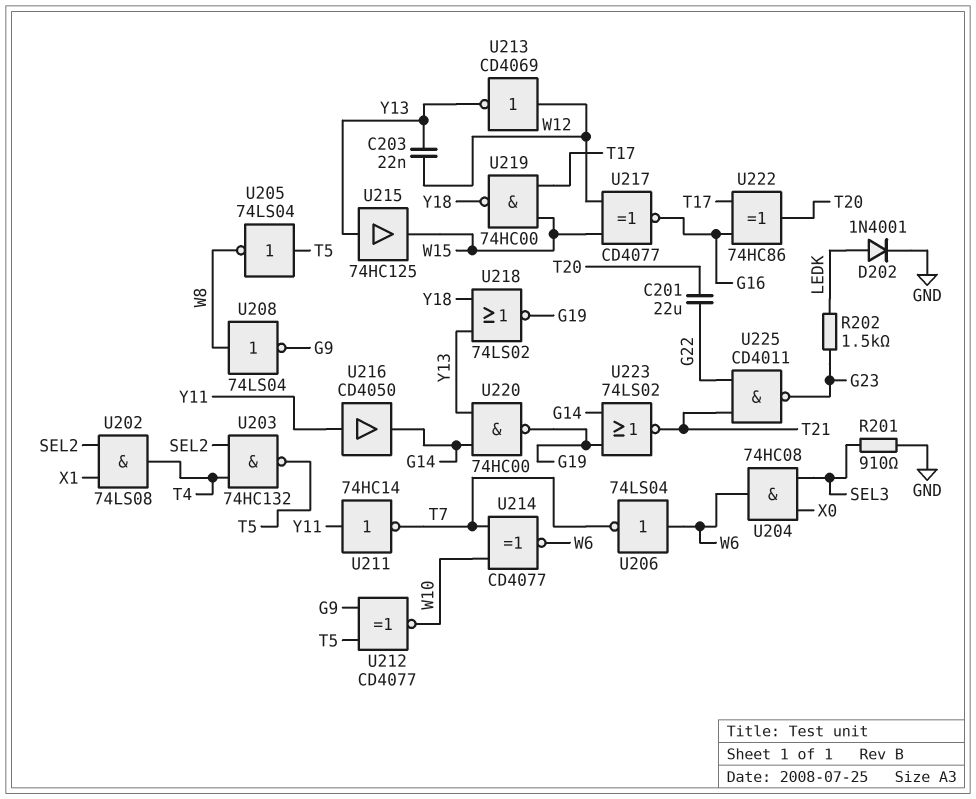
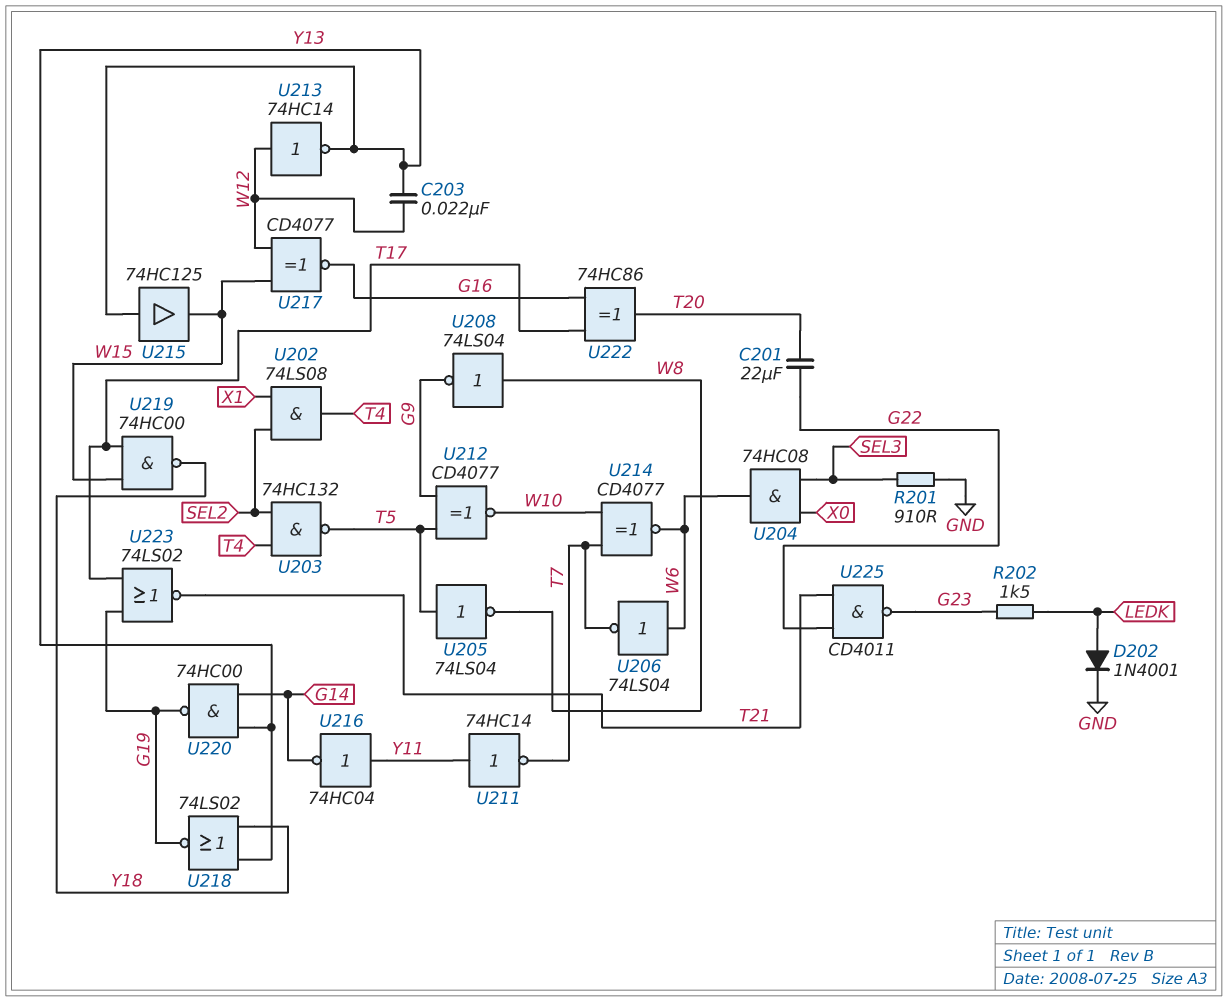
U213: NOT CD4069 (in W12, out Y13) -> NOT 74HC14 (in W12, out Y13)
U216: buffer CD4050 (in Y11, out G14) -> NOT 74HC04 (in Y11, out G14)
U223: NOR 74LS02 (in G14, in G19, out T21) -> NOR 74LS02 (in G19, in T17, out T21)

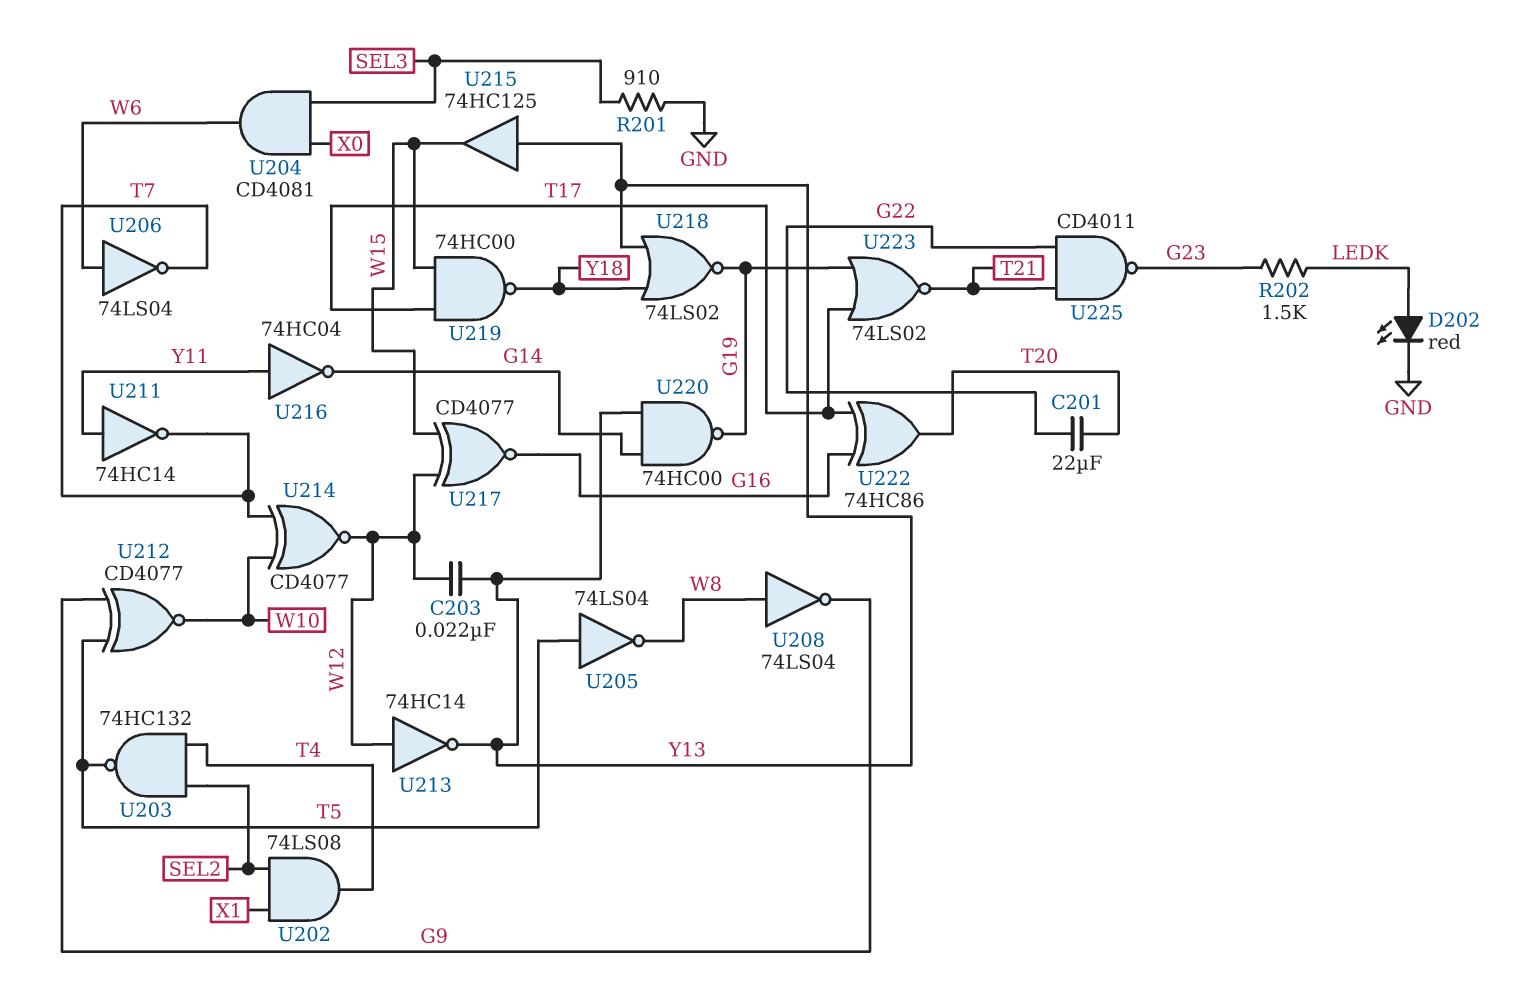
D202: diode 1N4001 (A LEDK, K GND) -> LED red (A LEDK, K GND)
U204: AND 74HC08 (in SEL3, in X0, out W6) -> AND CD4081 (in SEL3, in X0, out W6)
U214: XNOR CD4077 (in T7, in W10, out W6) -> XNOR CD4077 (in T7, in W10, out W12)

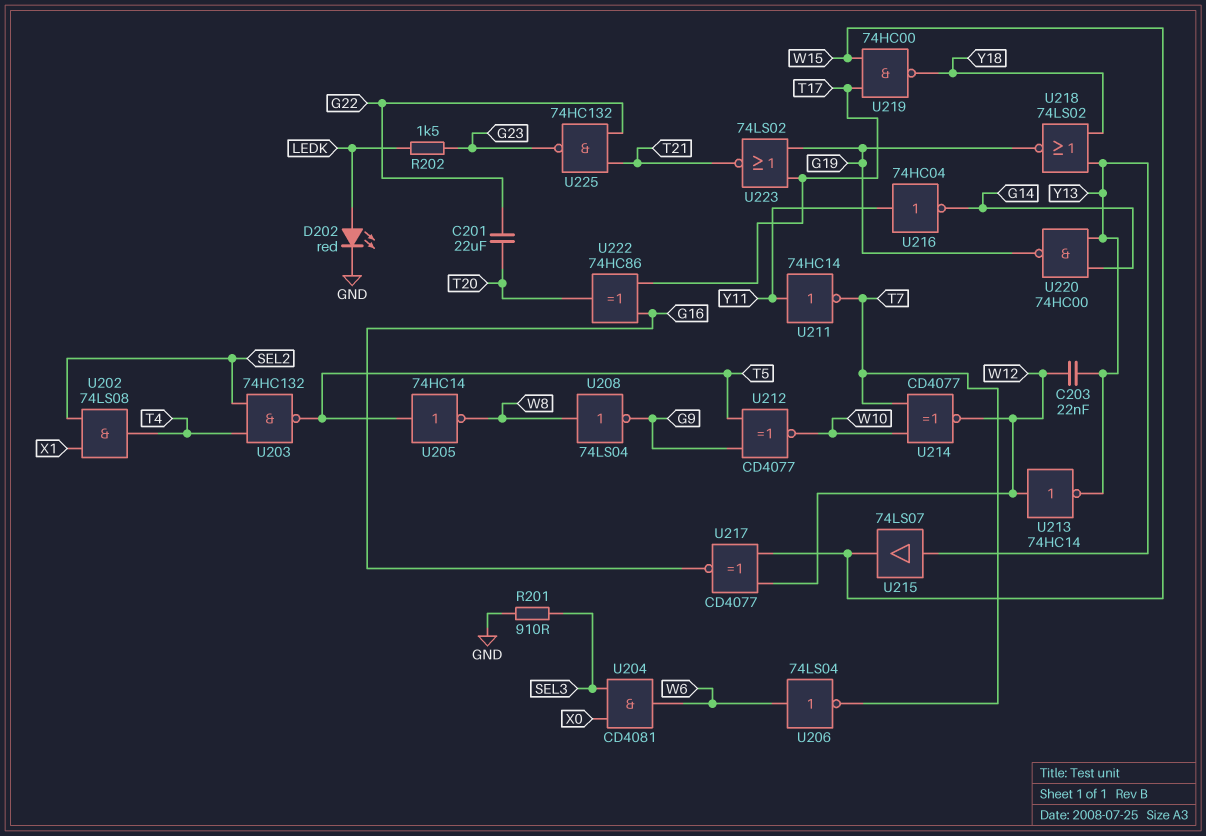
U205: NOT 74LS04 (in T5, out W8) -> NOT 74HC14 (in T5, out W8)
U215: buffer 74HC125 (in Y13, out W15) -> buffer 74LS07 (in Y13, out W15)
U225: NAND CD4011 (in G22, in T21, out G23) -> NAND 74HC132 (in G22, in T21, out G23)

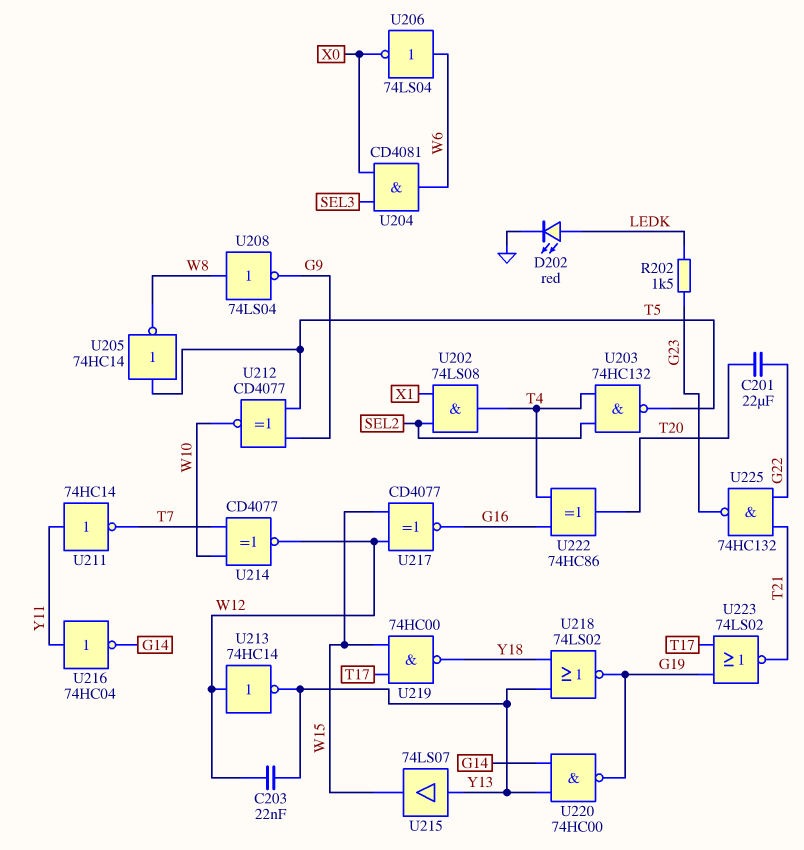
R201: 910 (GND, SEL3) -> none
U206: NOT 74LS04 (in W6, out T7) -> NOT 74LS04 (in W6, out X0)
U222: XOR 74HC86 (in G16, in T17, out T20) -> XOR 74HC86 (in G16, in T4, out T20)

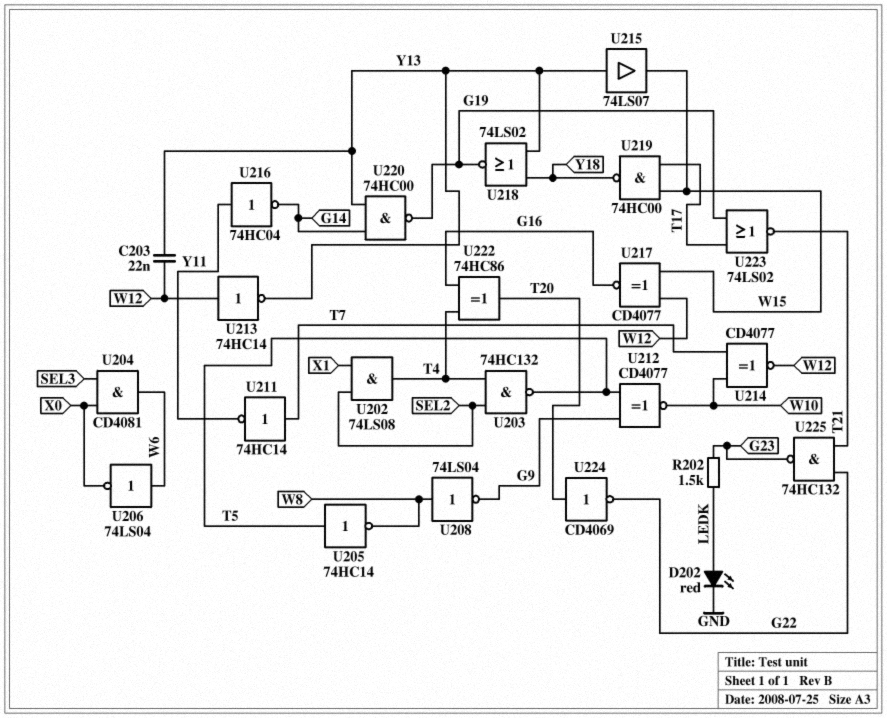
C201: 22uF (G22, T20) -> none
U211: NOT 74HC14 (in Y11, out T7) -> NOT 74HC14 (in T7, out Y11)
U224: none -> NOT CD4069 (in T20, out G22)

